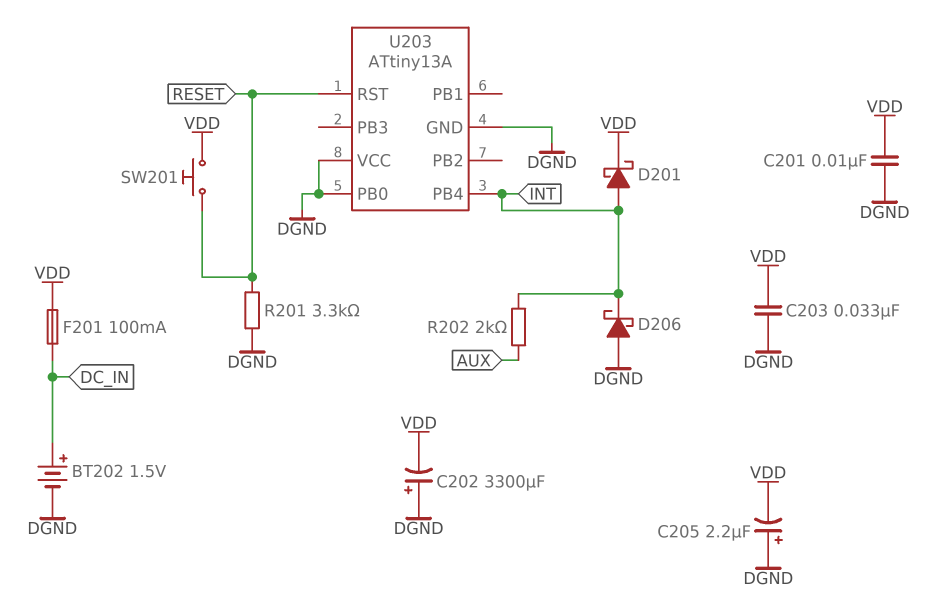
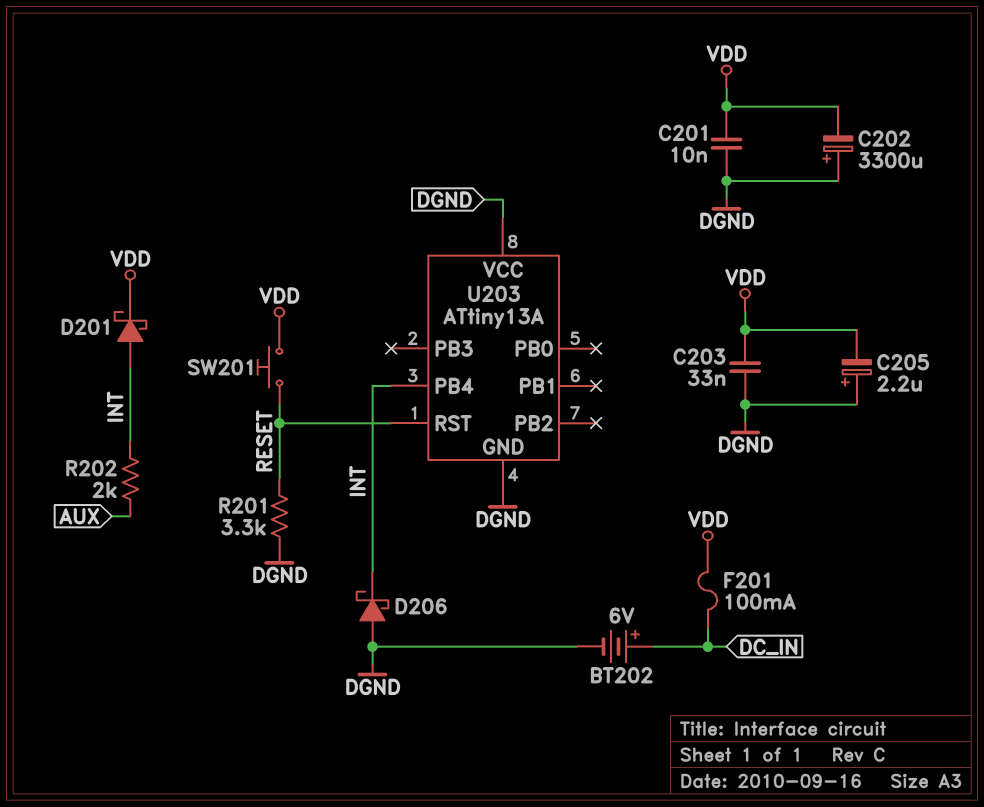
BT202: 1.5V (plus DC_IN, minus DGND) -> 6V (plus DC_IN, minus DGND)
U203 pin PB0: DGND -> none

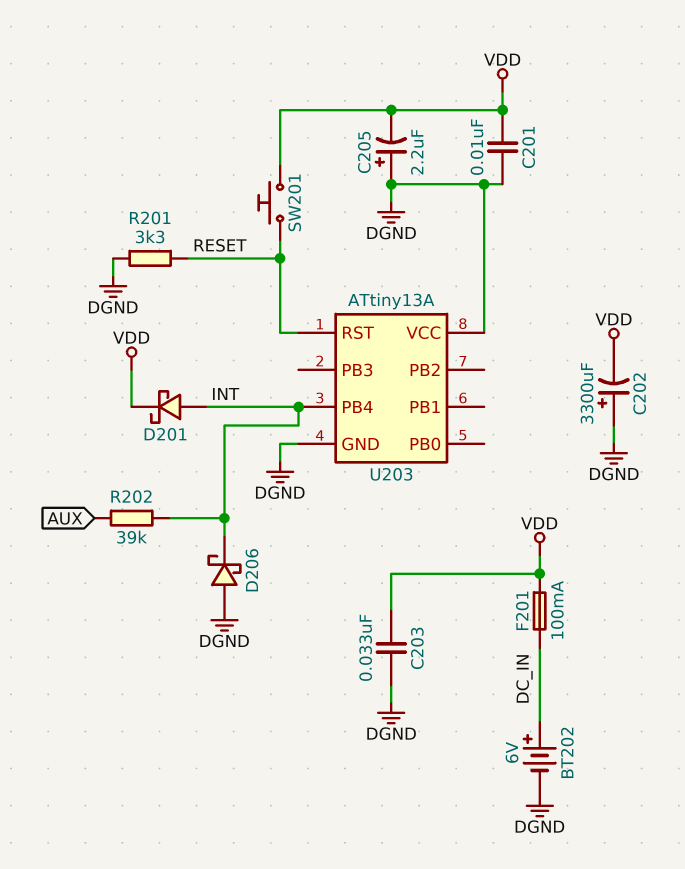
R202: 2k (AUX, INT) -> 39k (AUX, INT)

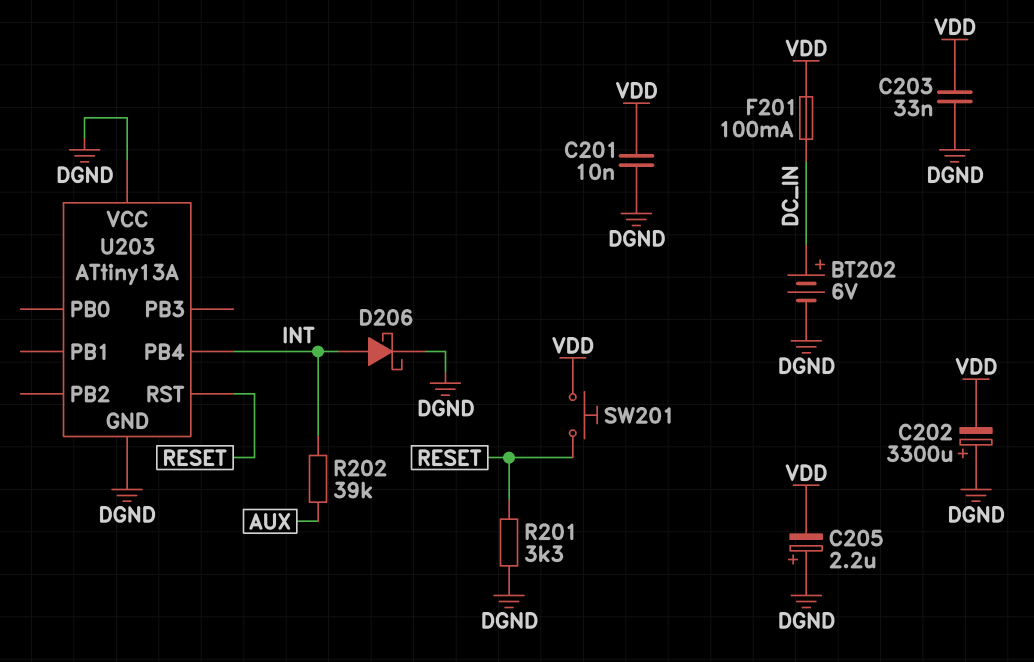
D201: schottky (A INT, K VDD) -> none
D206: schottky (A DGND, K INT) -> schottky (A INT, K DGND)

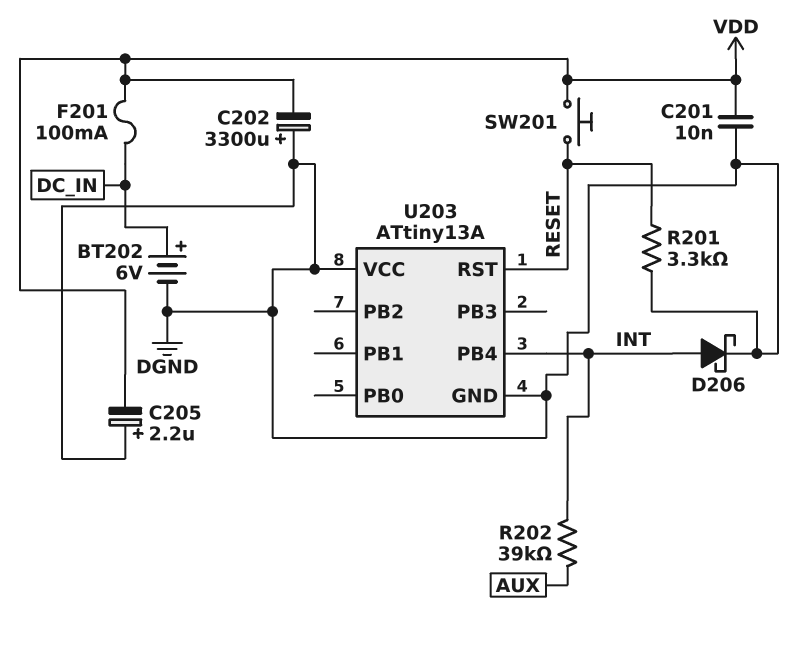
C203: 33nF (DGND, VDD) -> none

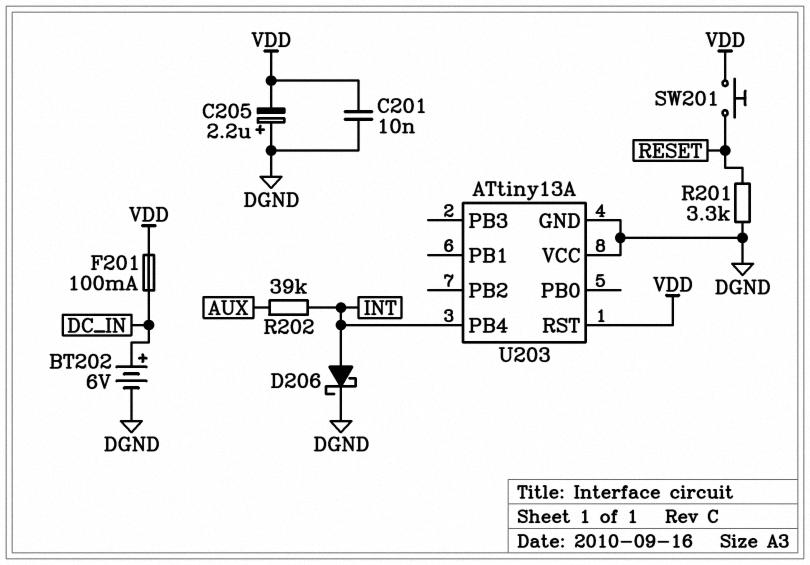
C202: 3300uF (plus DGND, minus VDD) -> none
U203 pin RST: RESET -> VDD

